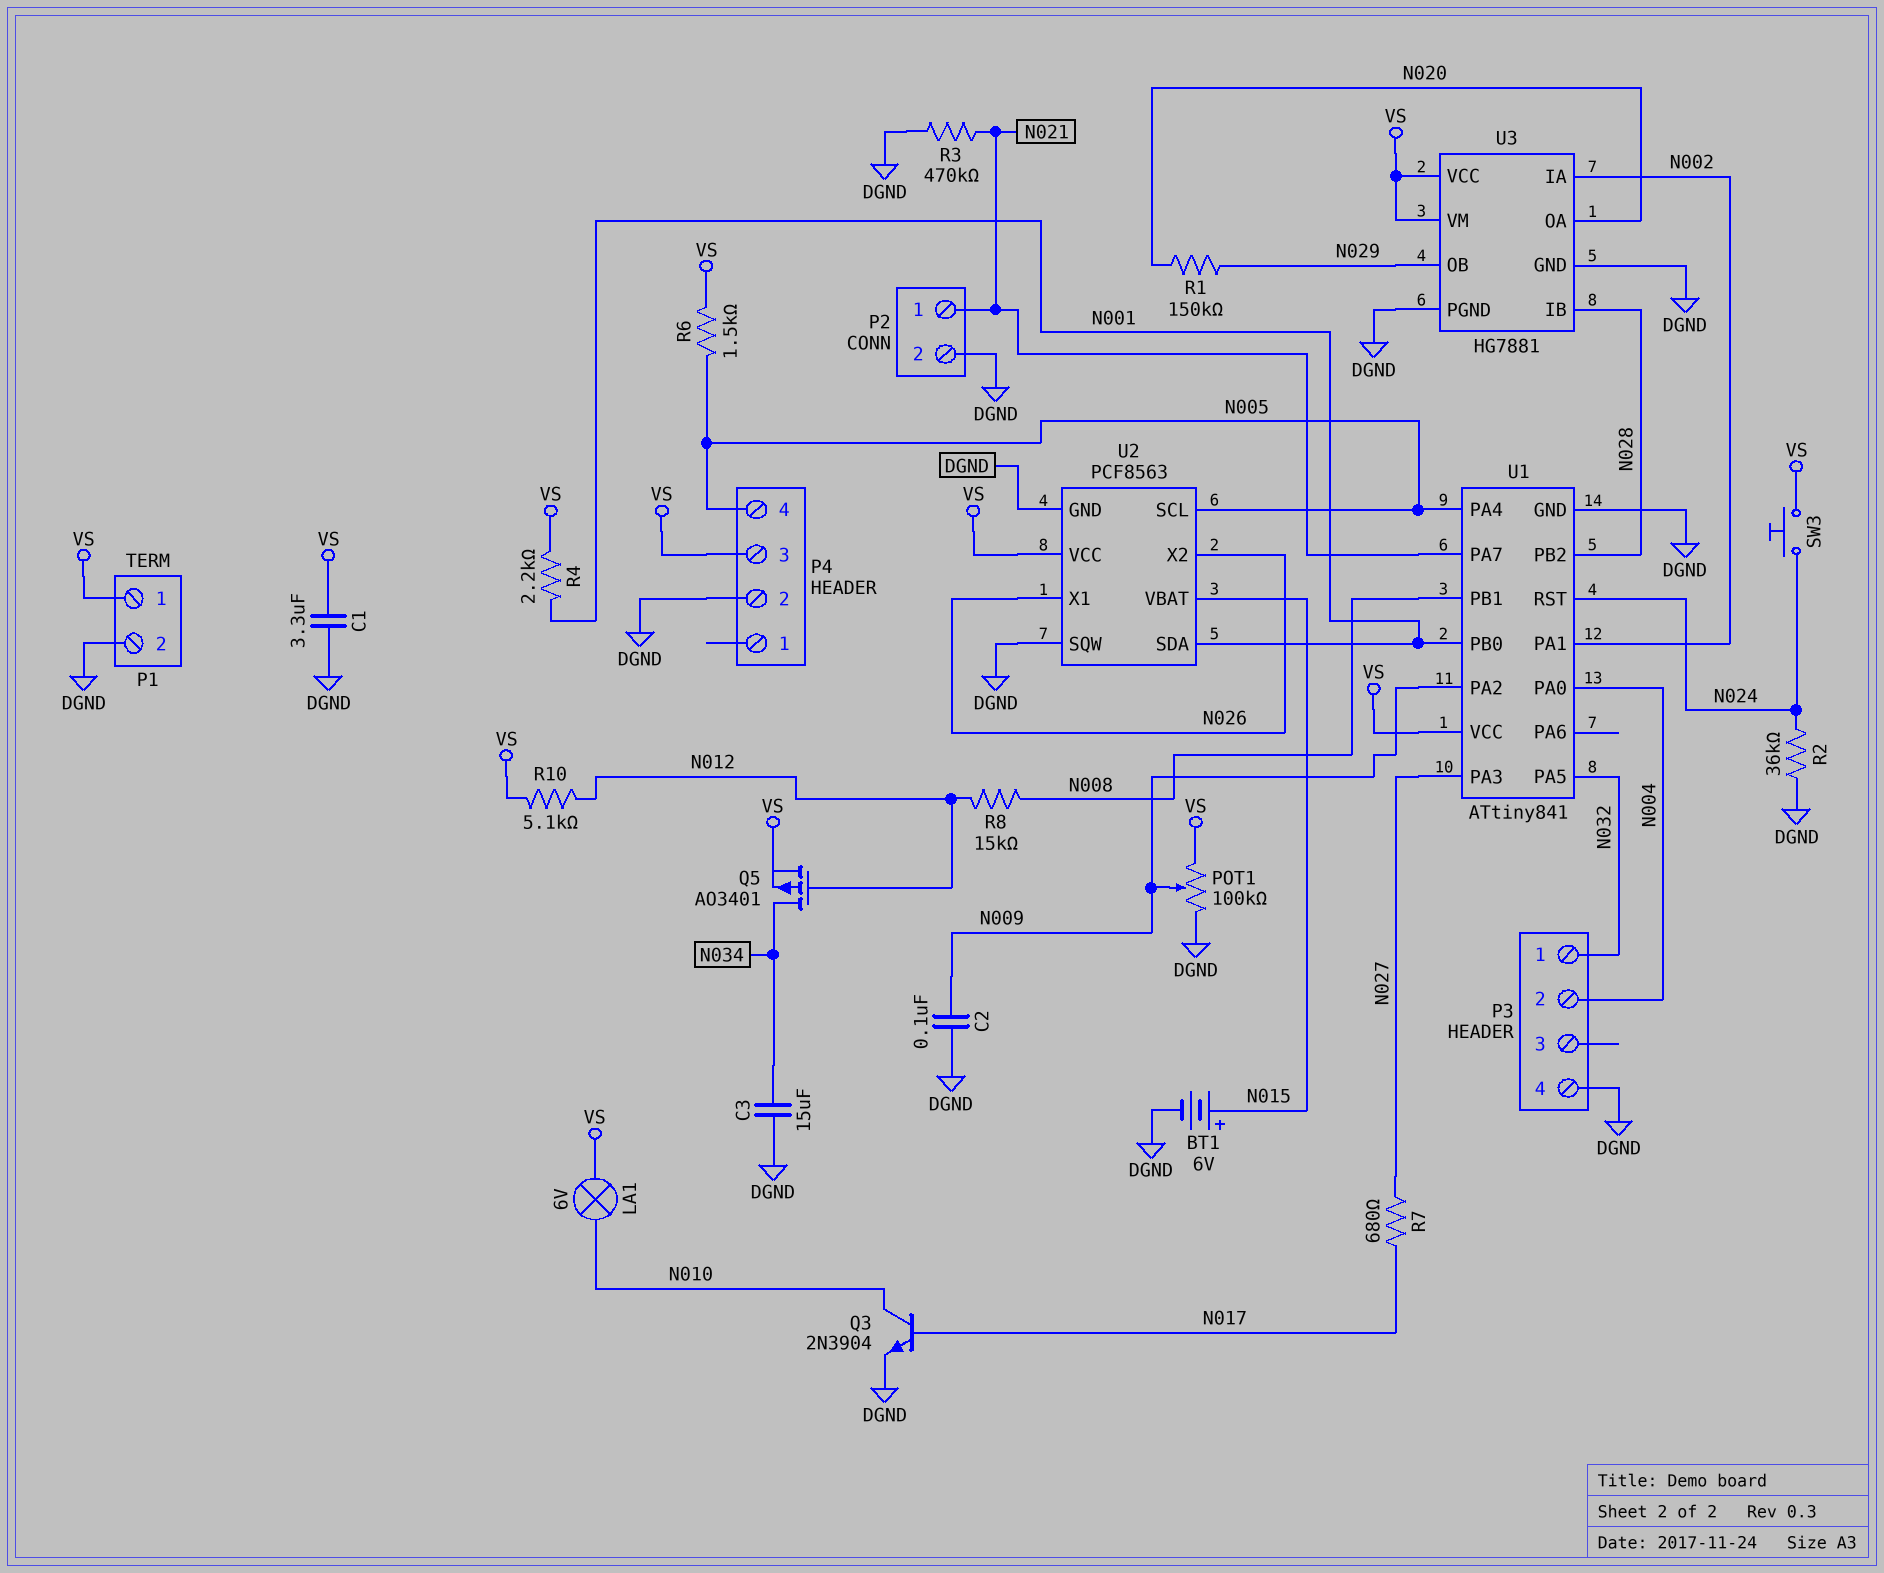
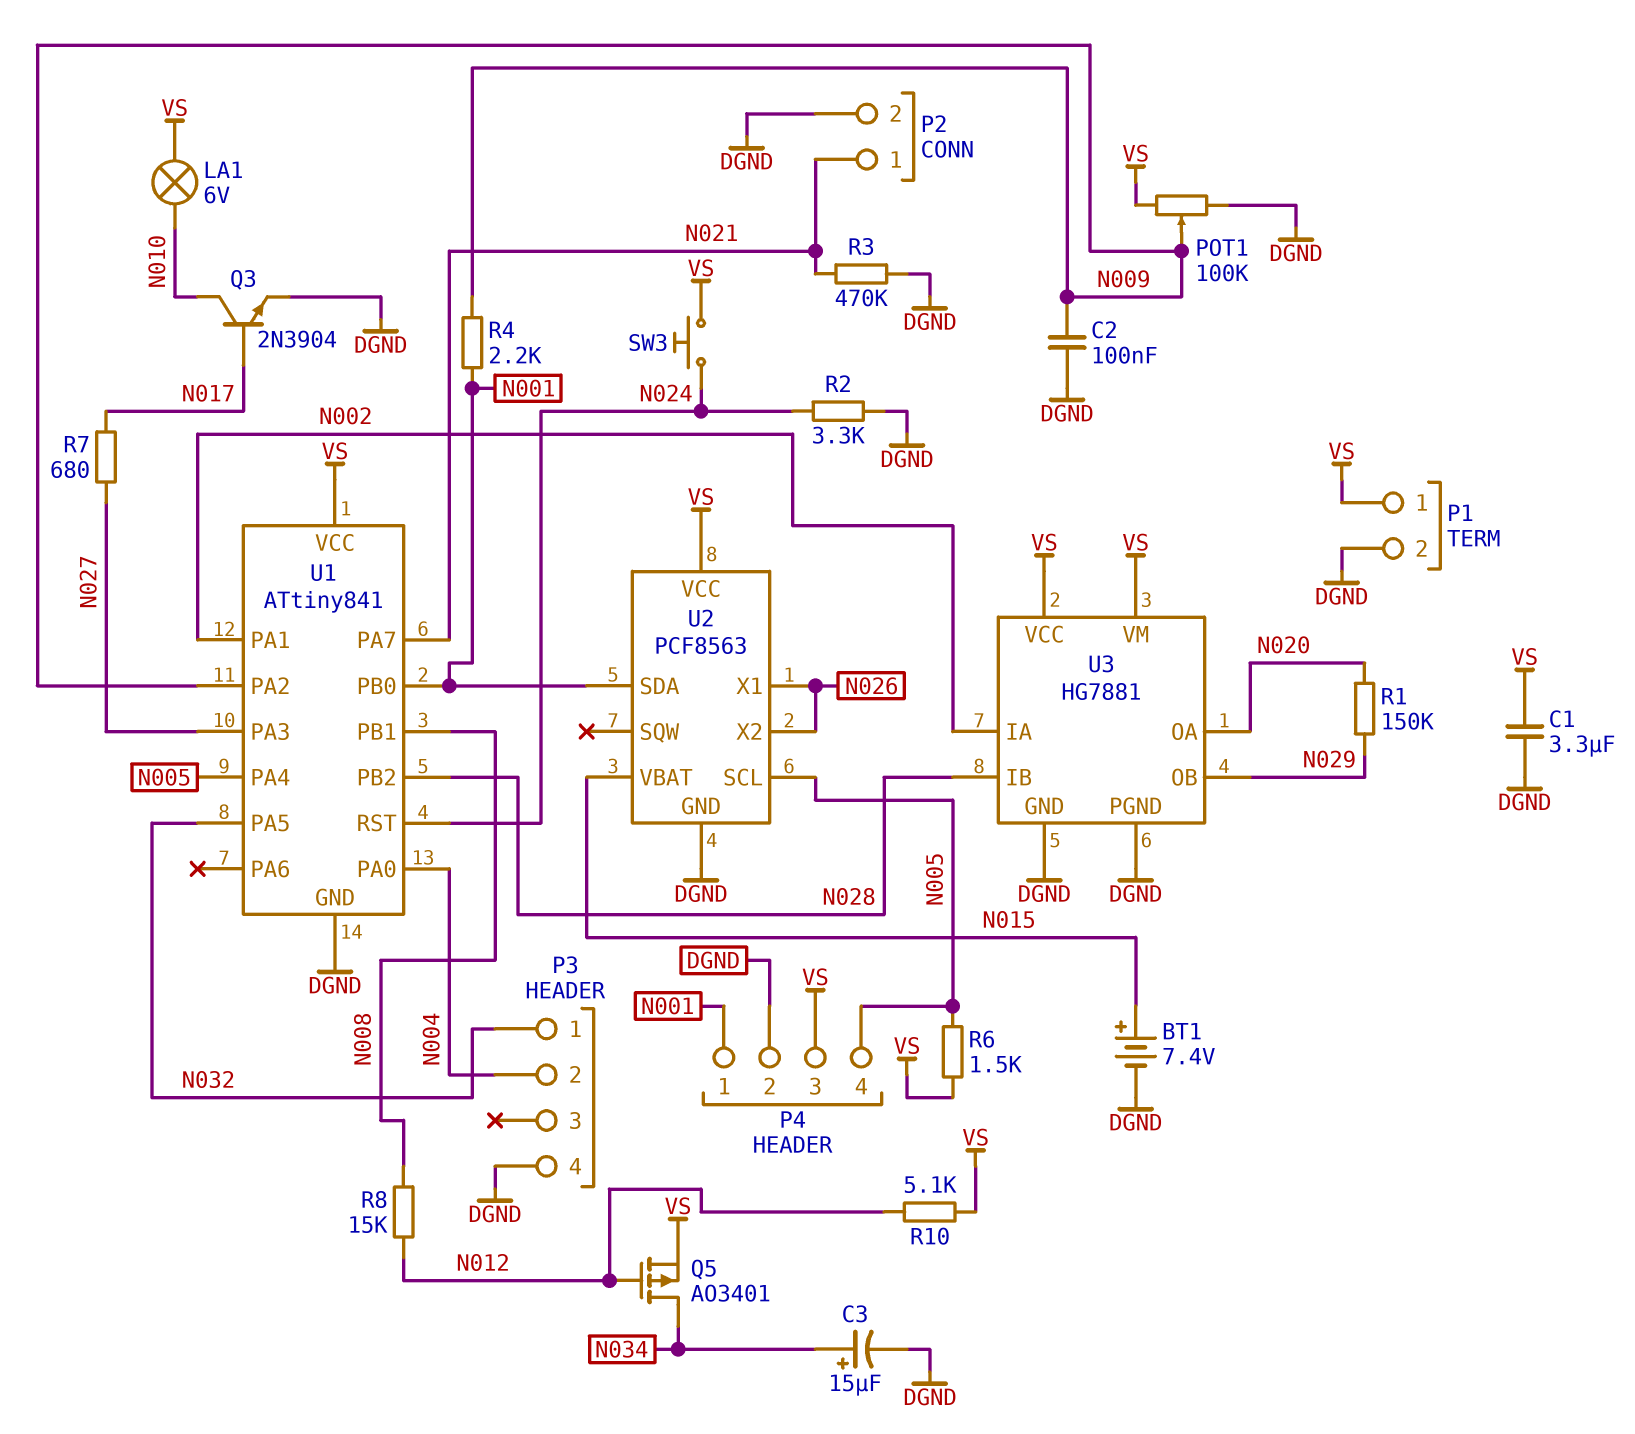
BT1: 6V (plus N015, minus DGND) -> 7.4V (plus N015, minus DGND)
C3: 15uF (DGND, N034) -> 15uF (plus N034, minus DGND)
P4 pin 1: none -> N001
R2: 36k (DGND, N024) -> 3.3k (DGND, N024)
R4: 2.2k (N001, VS) -> 2.2k (N001, N009)
U2 pin SQW: DGND -> none

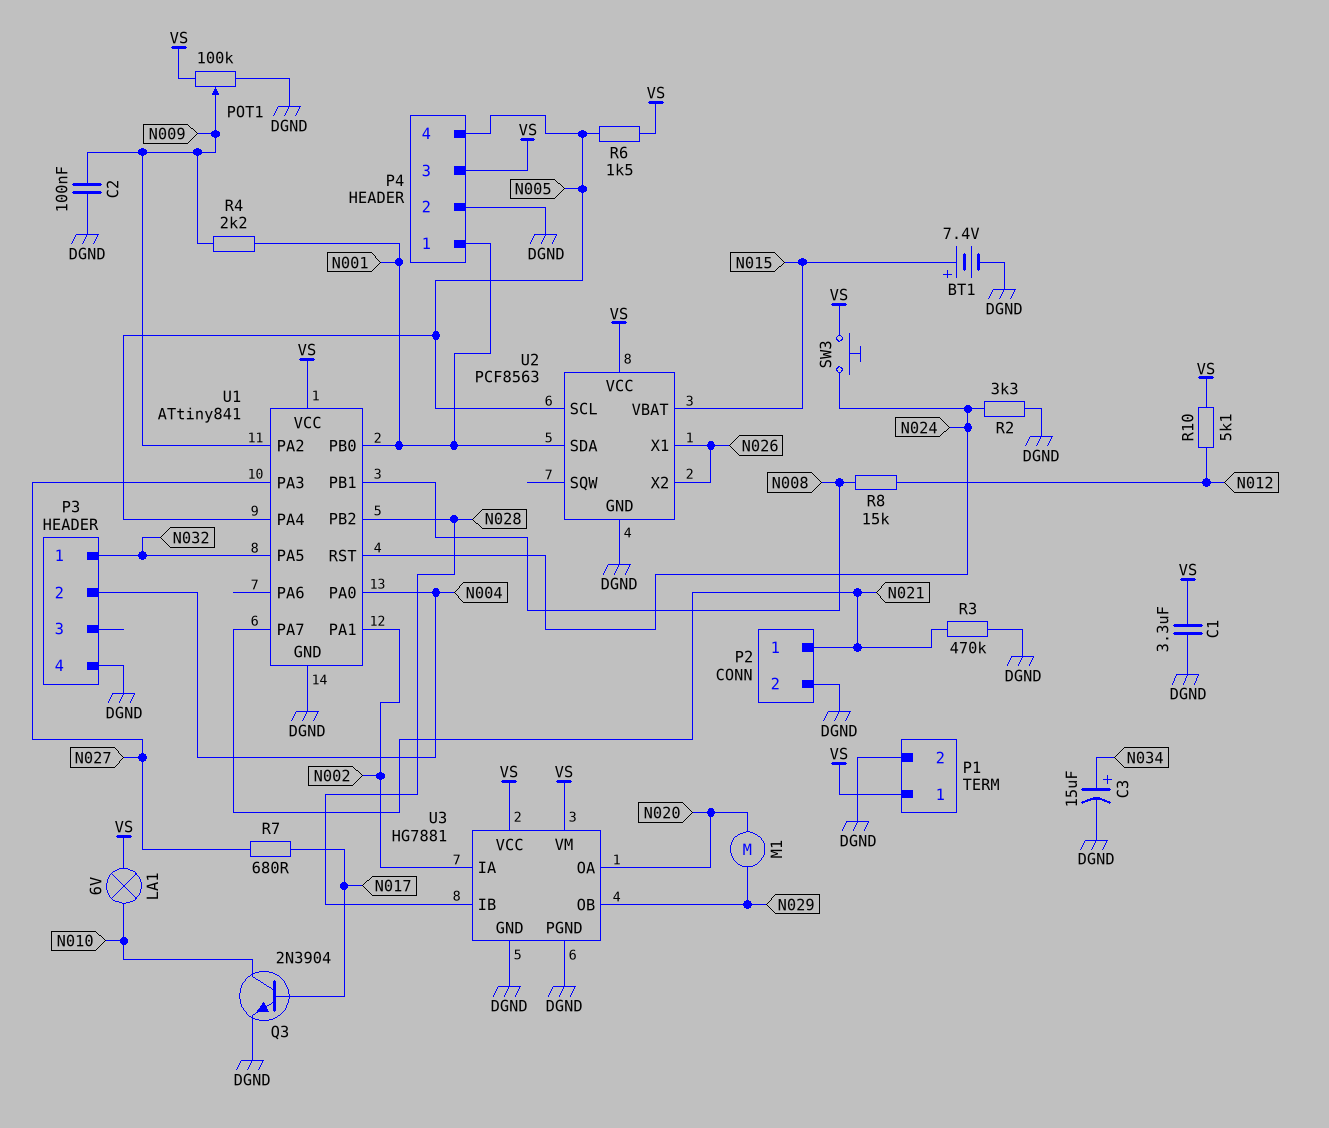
M1: none -> motor (N020, N029)
Q5: PMOS AO3401 (G N012, D N034, S VS) -> none
R1: 150k (N020, N029) -> none

